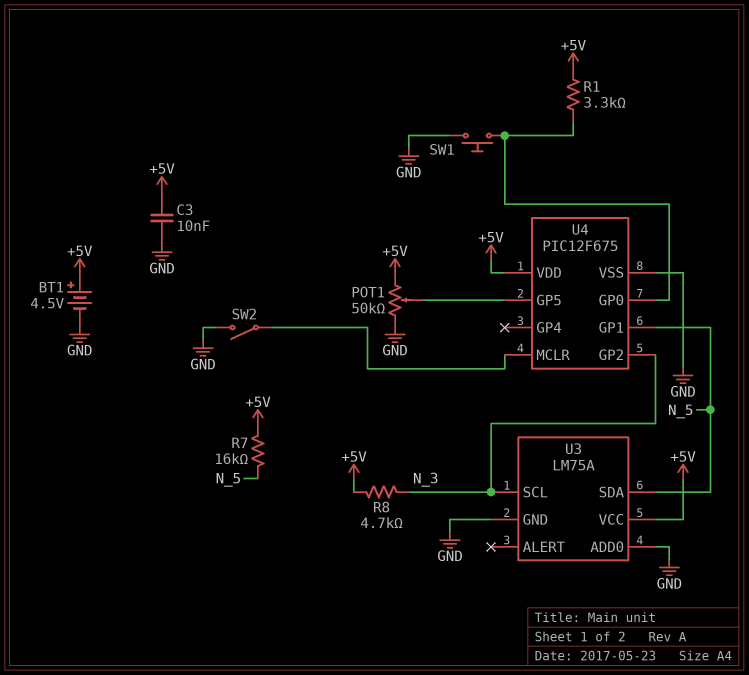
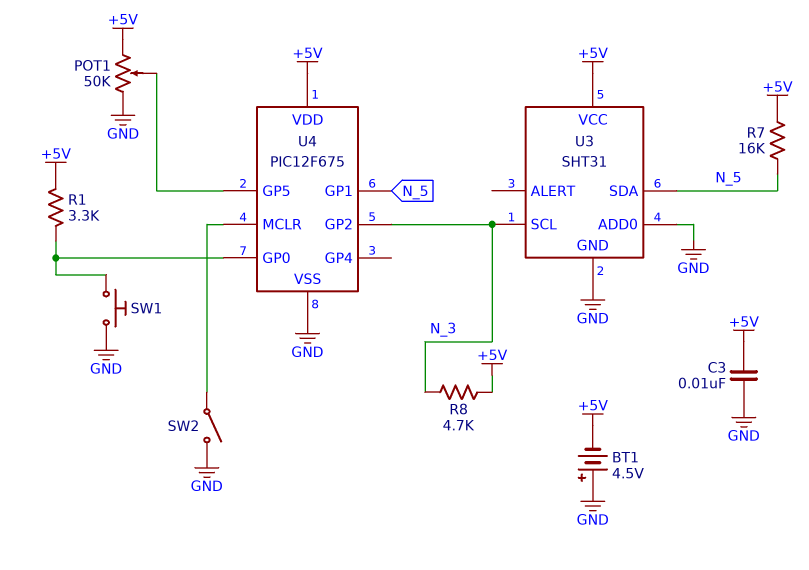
BT1: 4.5V (plus +5V, minus GND) -> 4.5V (plus GND, minus +5V)
U3: LM75A -> SHT31

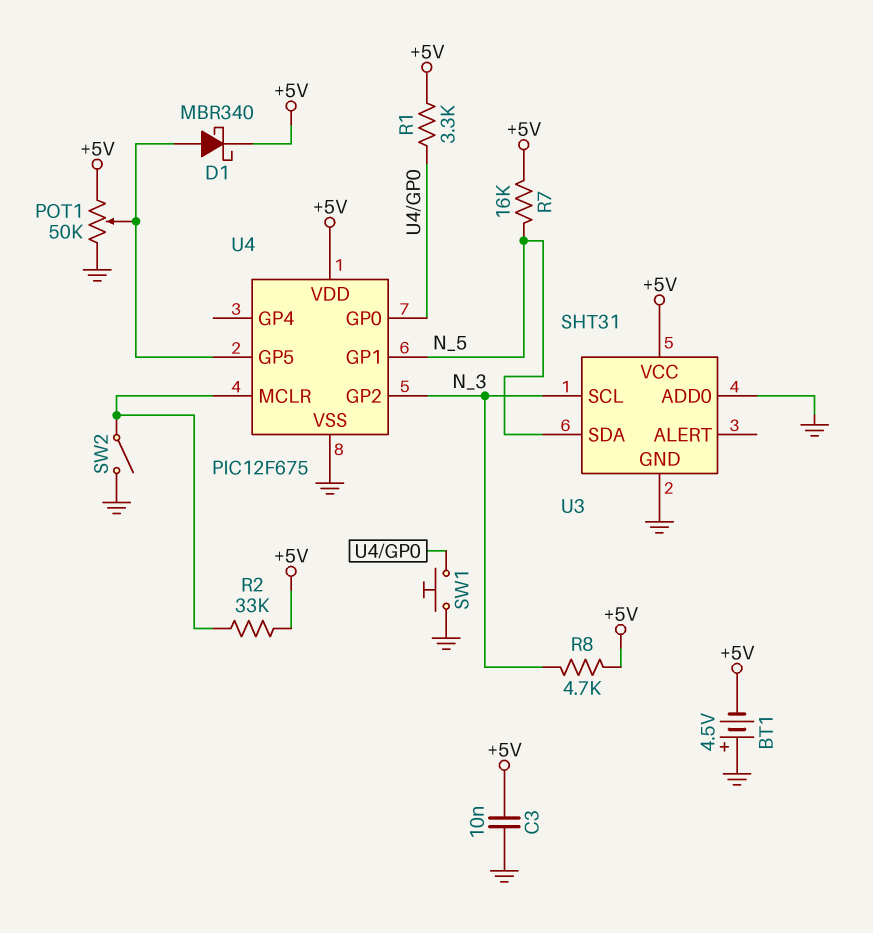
D1: none -> schottky MBR340 (A U4/GP5, K +5V)
R2: none -> 33k (+5V, U4/MCLR)

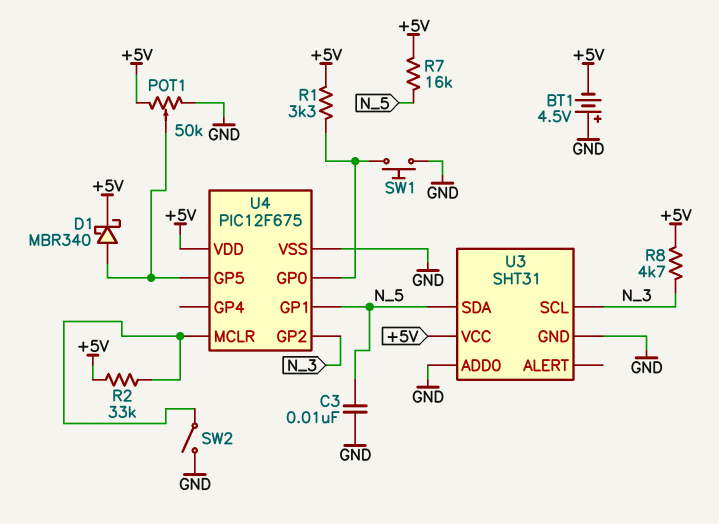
C3: 10nF (+5V, GND) -> 10nF (GND, N_5)

